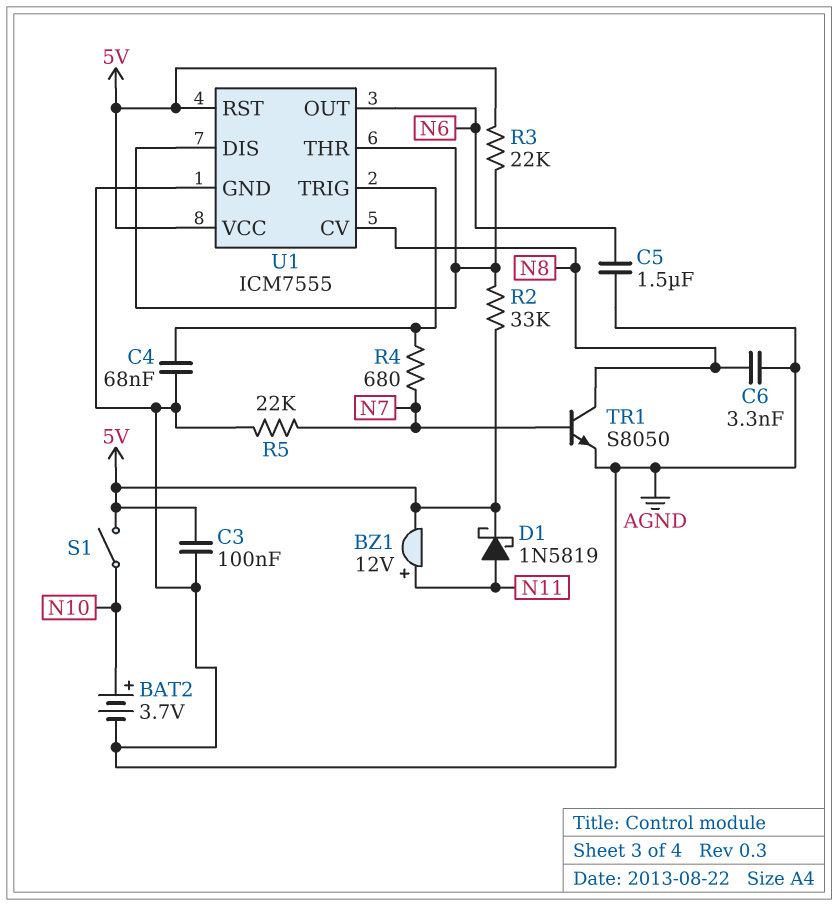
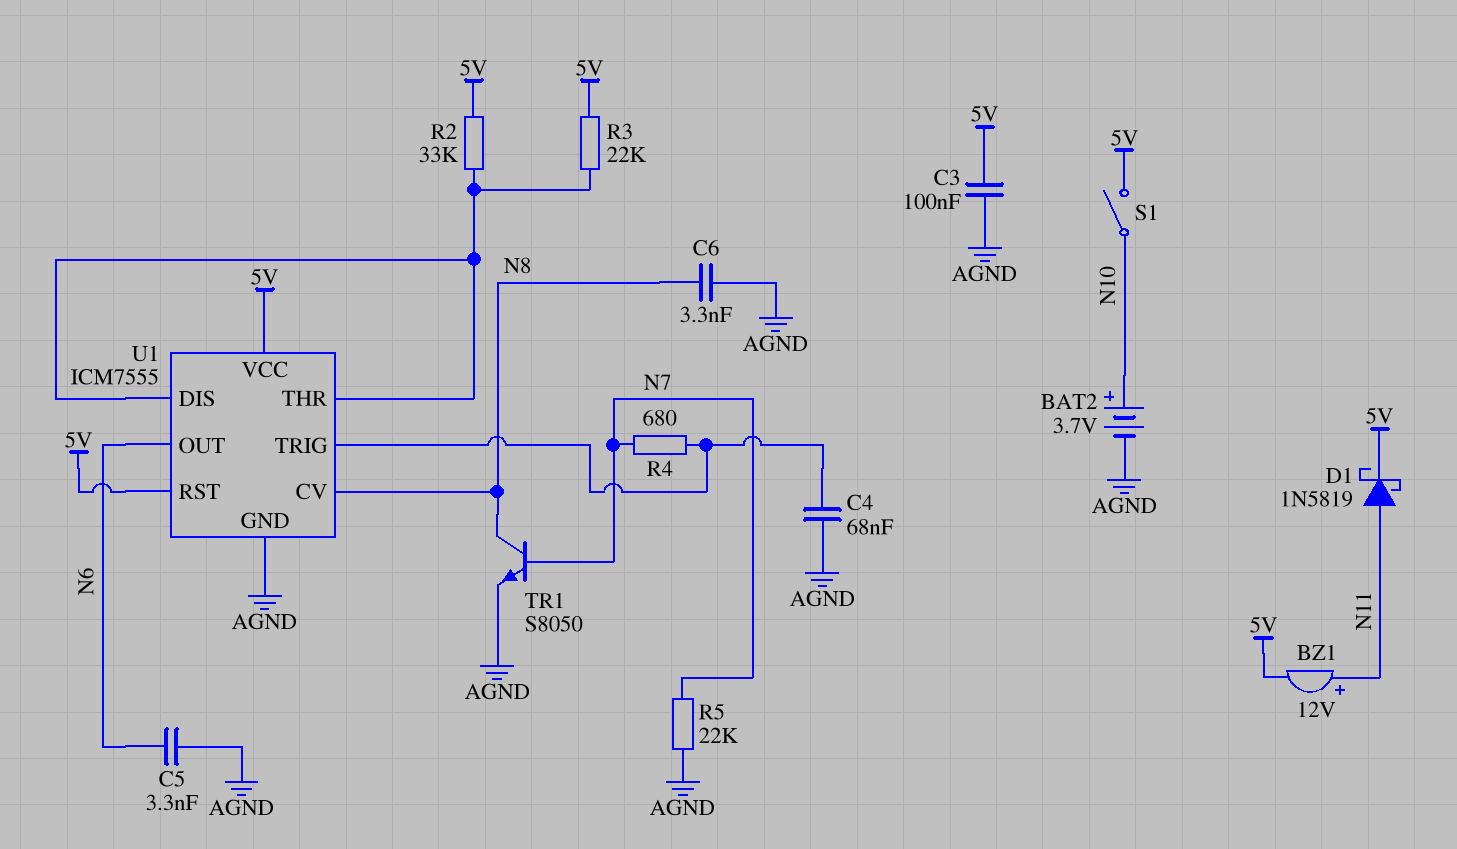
C5: 1.5uF (AGND, N6) -> 3.3nF (AGND, N6)

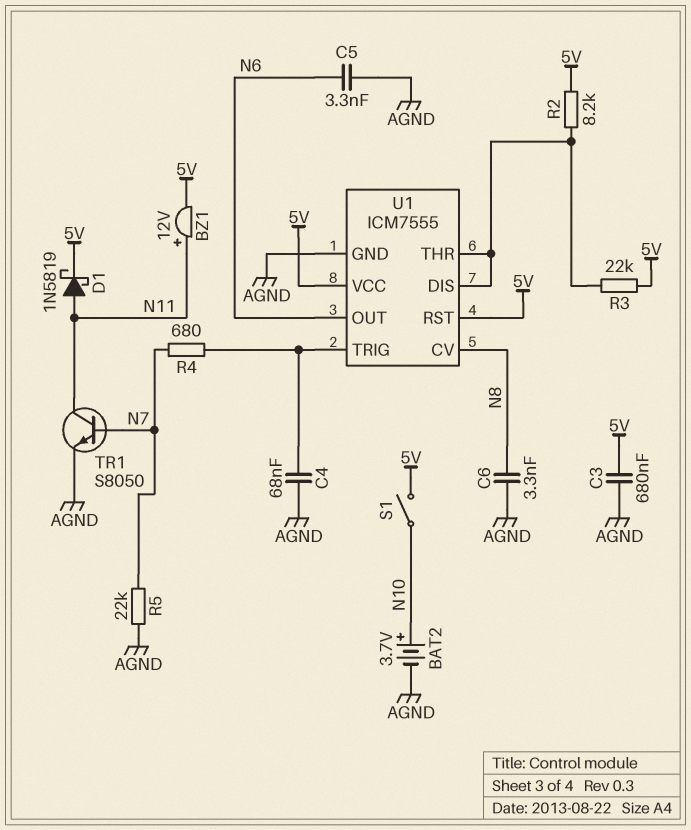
C3: 100nF (5V, AGND) -> 680nF (5V, AGND)
R2: 33k (5V, U1/DIS) -> 8.2k (5V, U1/DIS)
TR1: NPN S8050 (B N7, C N8, E AGND) -> NPN S8050 (B N7, C N11, E AGND)

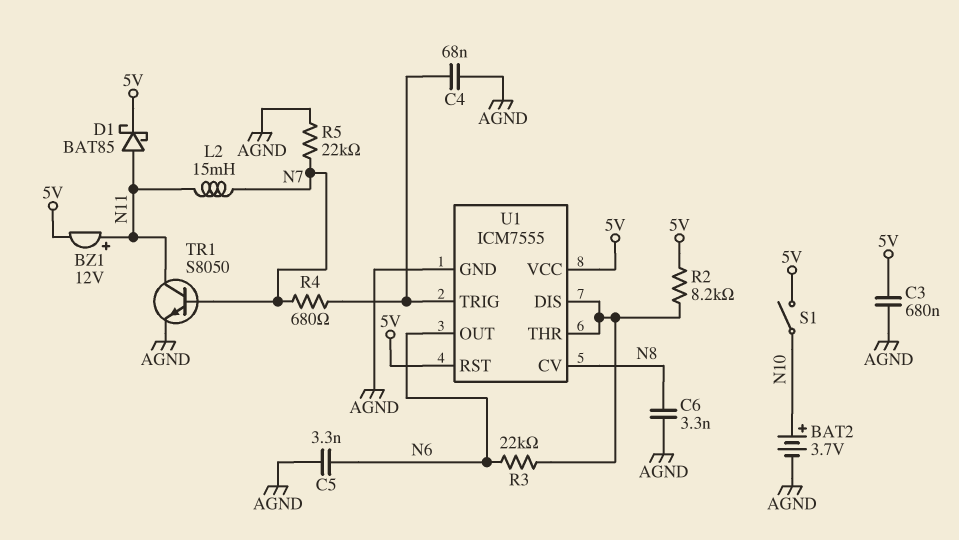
D1: schottky 1N5819 (A N11, K 5V) -> schottky BAT85 (A N11, K 5V)
L2: none -> 15mH (N7, N11)
R3: 22k (5V, U1/DIS) -> 22k (N6, U1/DIS)

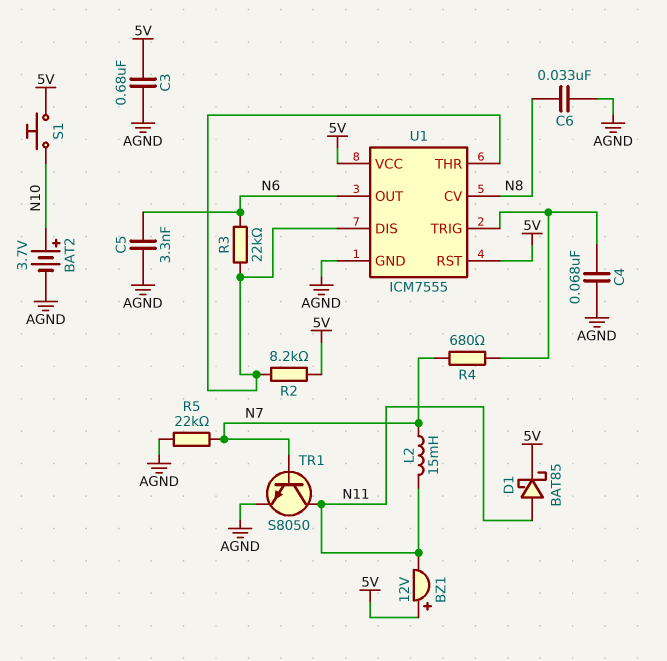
BZ1: buzzer 12V (plus N11, minus 5V) -> buzzer 12V (plus 5V, minus N11)
C6: 3.3nF (AGND, N8) -> 33nF (AGND, N8)
S1: switch (5V, N10) -> button (5V, N10)

